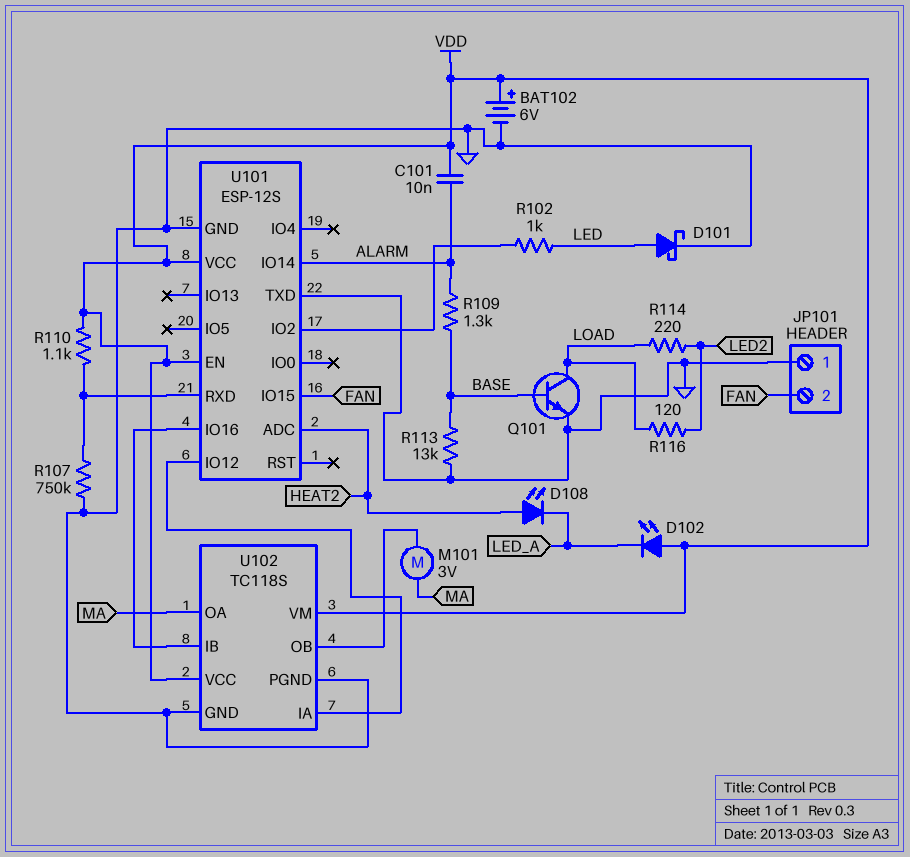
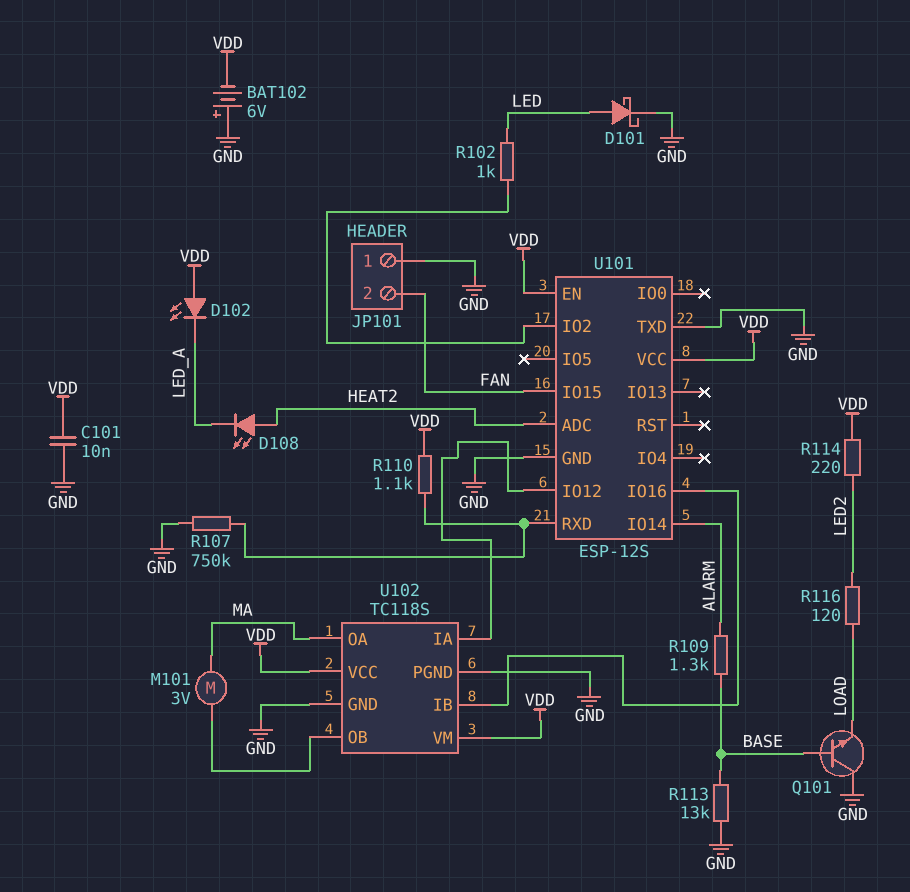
BAT102: 6V (plus VDD, minus GND) -> 6V (plus GND, minus VDD)
C101: 10nF (ALARM, VDD) -> 10nF (GND, VDD)
Q101: NPN (B BASE, C LOAD, E GND) -> NPN (B BASE, C GND, E LOAD)
R114: 220 (LED2, LOAD) -> 220 (LED2, VDD)

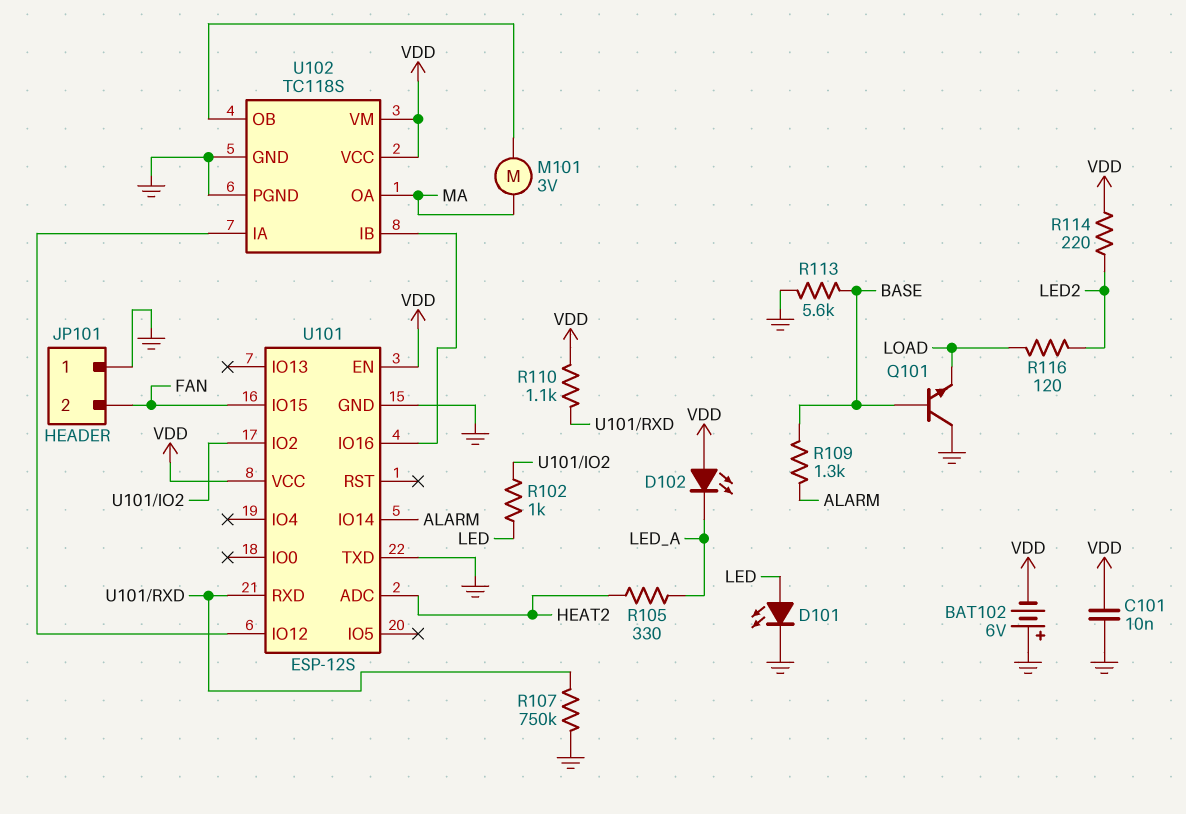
D101: schottky (A LED, K GND) -> LED (A LED, K GND)
D108: LED (A HEAT2, K LED_A) -> none
R105: none -> 330 (HEAT2, LED_A)
R113: 13k (BASE, GND) -> 5.6k (BASE, GND)

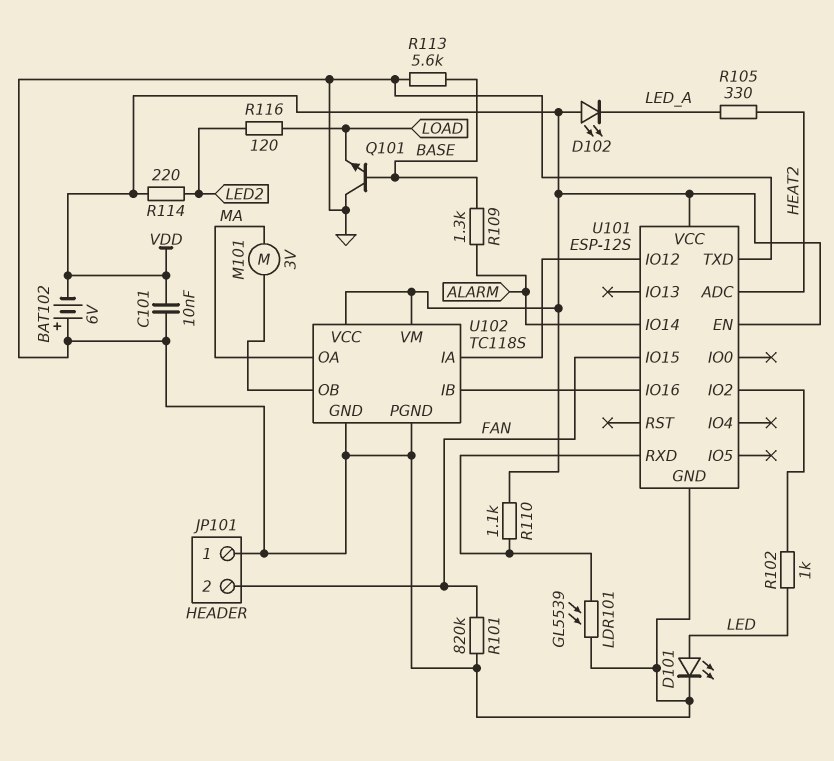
LDR101: none -> GL5539 (GND, U101/RXD)
R101: none -> 820k (FAN, GND)
R107: 750k (GND, U101/RXD) -> none

